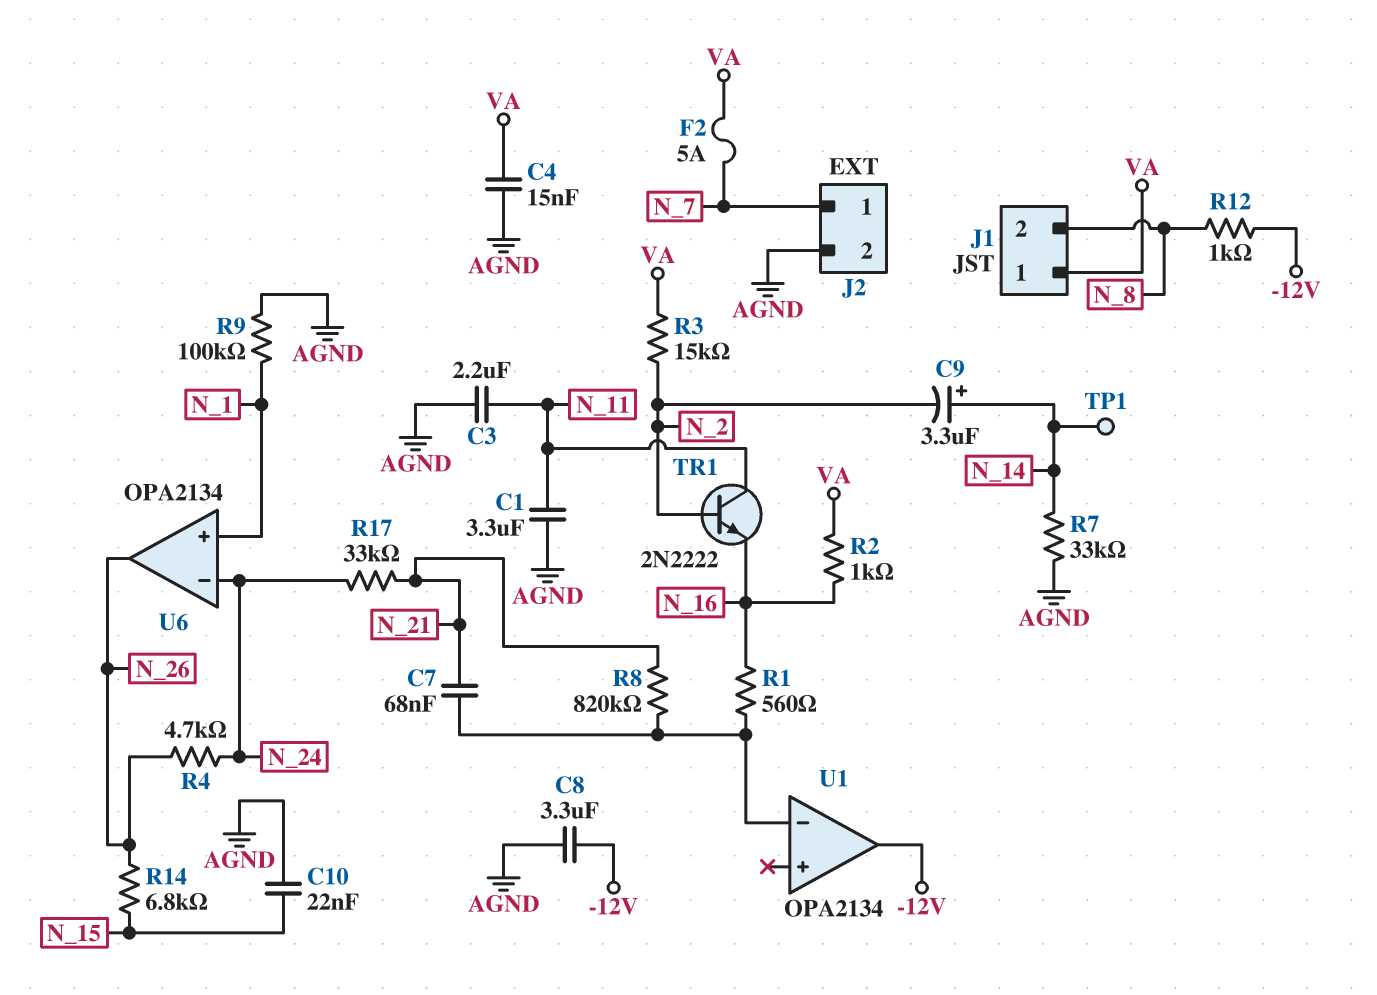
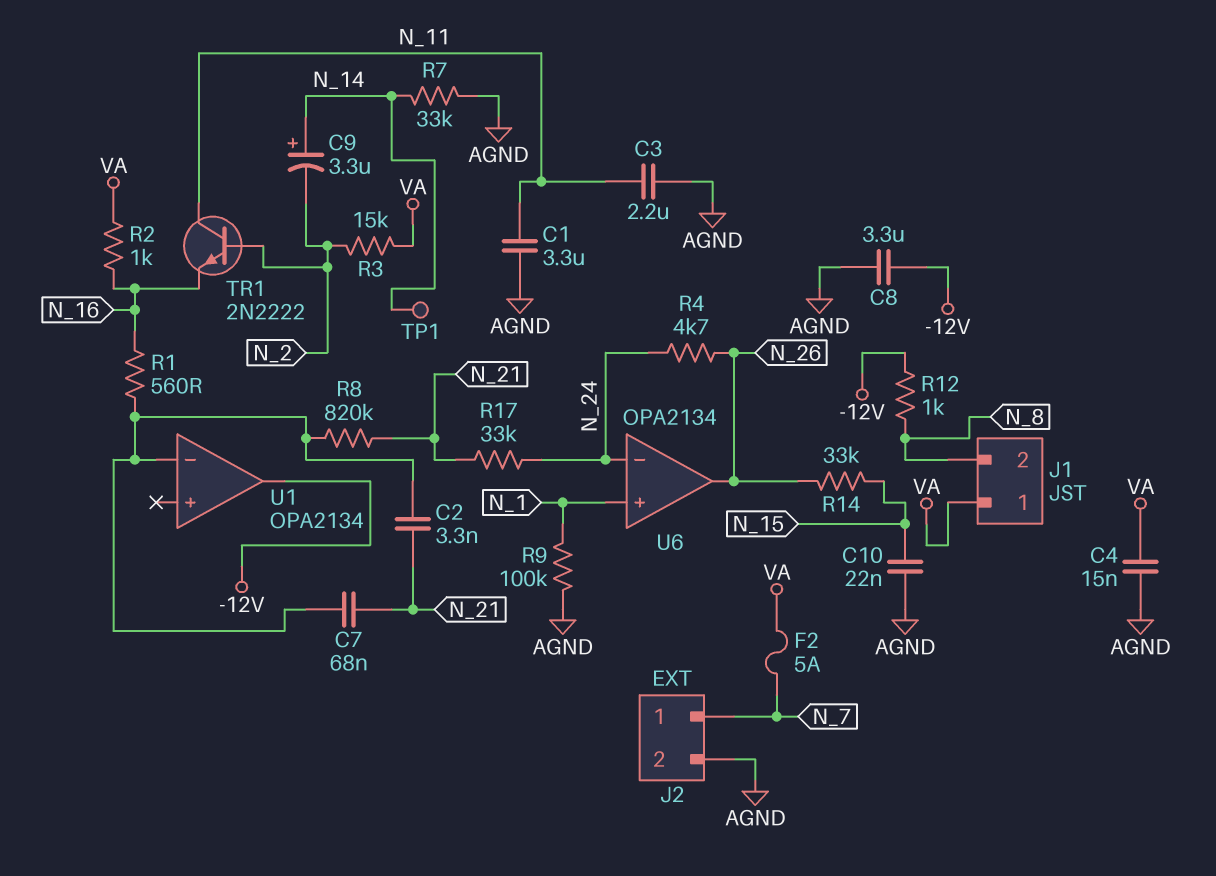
C2: none -> 3.3nF (N_21, U1/in-)
R14: 6.8k (N_15, N_26) -> 33k (N_15, N_26)

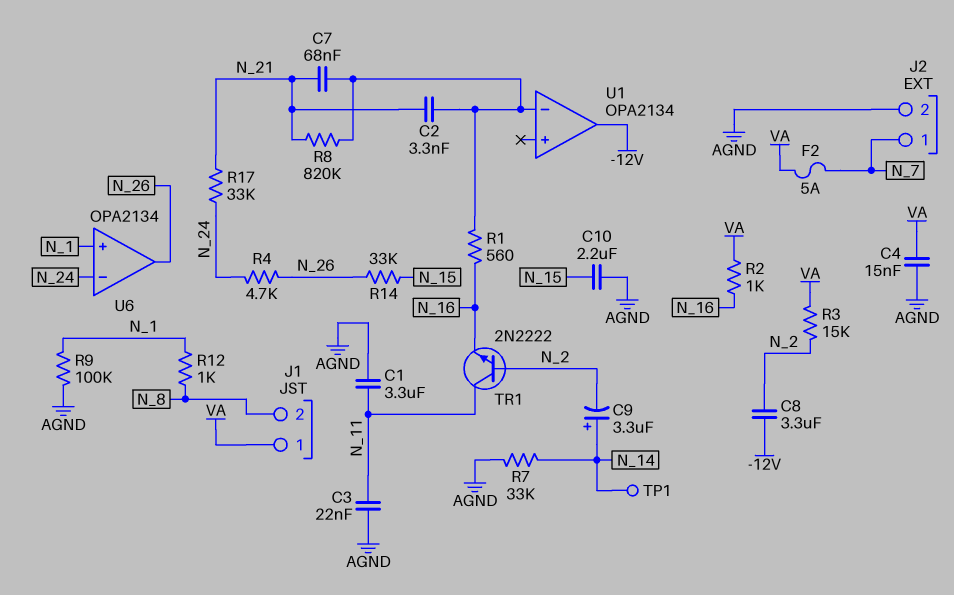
C3: 2.2uF (AGND, N_11) -> 22nF (AGND, N_11)
C8: 3.3uF (-12V, AGND) -> 3.3uF (-12V, N_2)
C10: 22nF (AGND, N_15) -> 2.2uF (AGND, N_15)
R12: 1k (-12V, N_8) -> 1k (N_1, N_8)

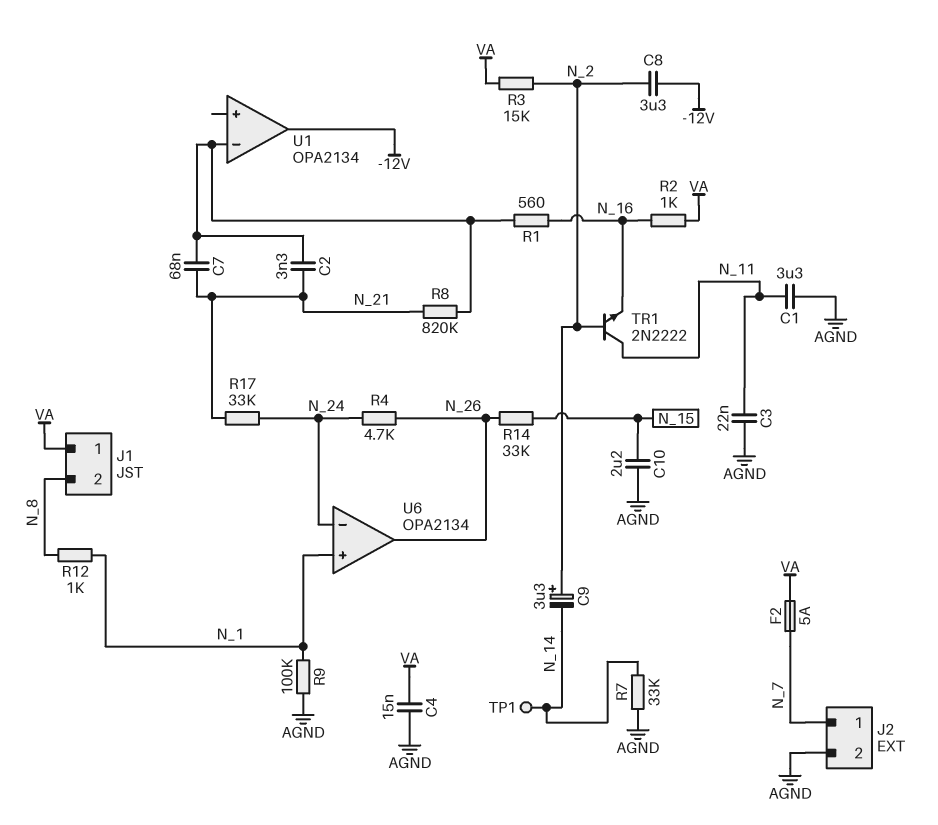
C9: 3.3uF (plus N_14, minus N_2) -> 3.3uF (plus N_2, minus N_14)

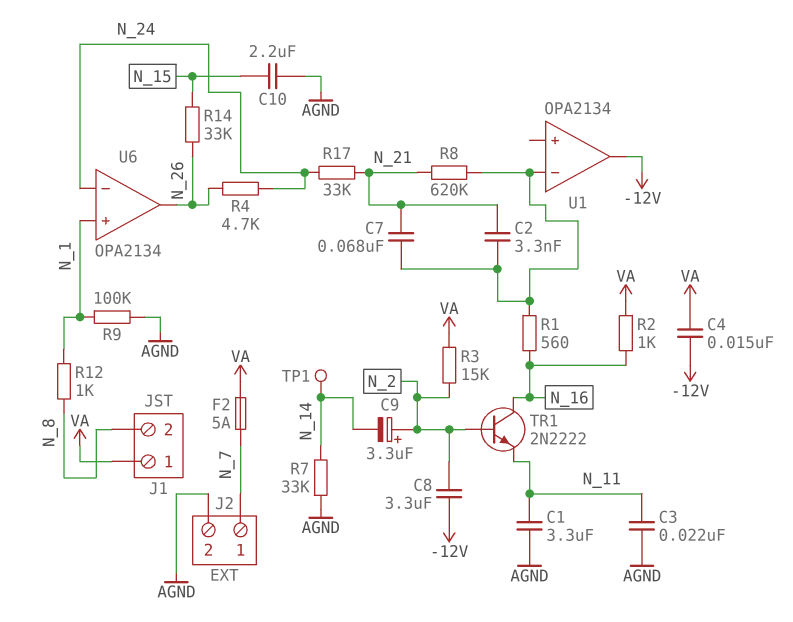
C4: 15nF (AGND, VA) -> 15nF (-12V, VA)
R8: 820k (N_21, U1/in-) -> 620k (N_21, U1/in-)
TR1: NPN 2N2222 (B N_2, C N_11, E N_16) -> NPN 2N2222 (B N_2, C N_16, E N_11)

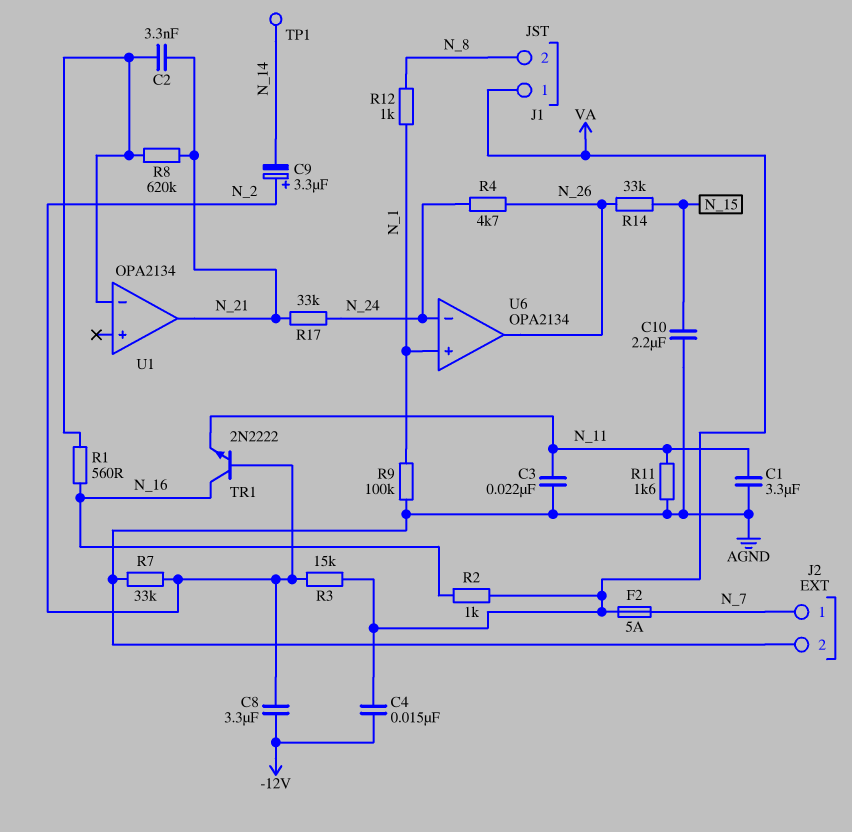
C7: 68nF (N_21, U1/in-) -> none
R7: 33k (AGND, N_14) -> 33k (AGND, N_2)
R11: none -> 1.6k (AGND, N_11)
U1 pin out: -12V -> N_21

